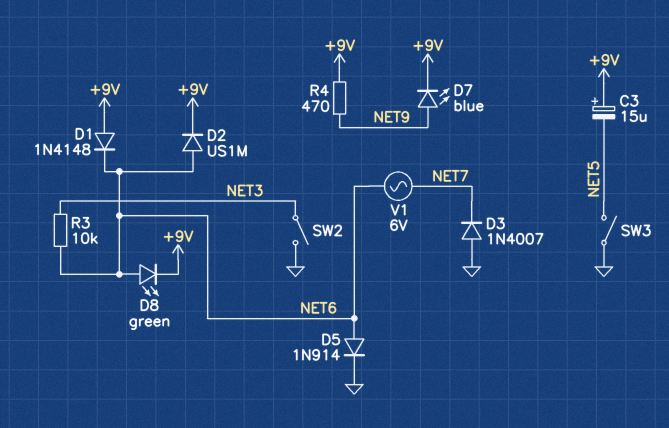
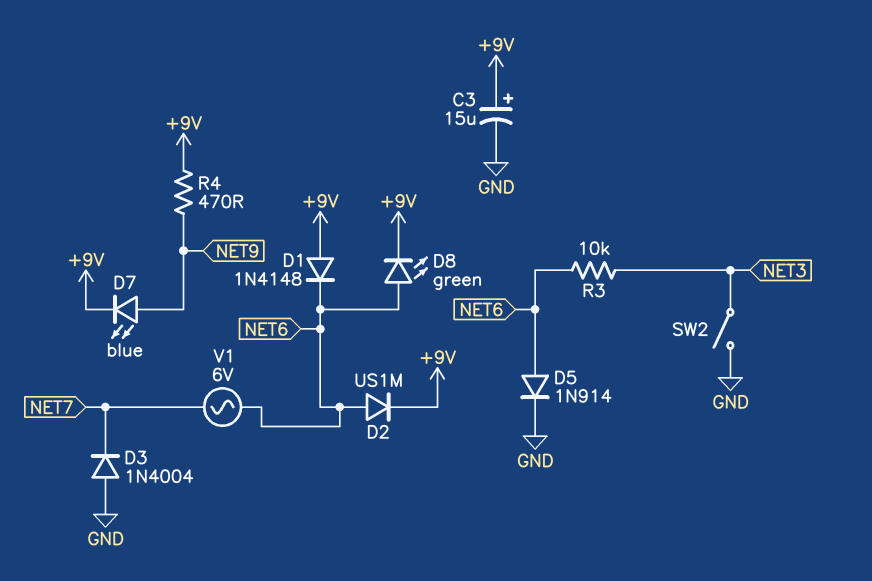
C3: 15uF (plus +9V, minus NET5) -> 15uF (plus +9V, minus GND)
D3: diode 1N4007 (A GND, K NET7) -> diode 1N4004 (A GND, K NET7)
SW3: switch (GND, NET5) -> none

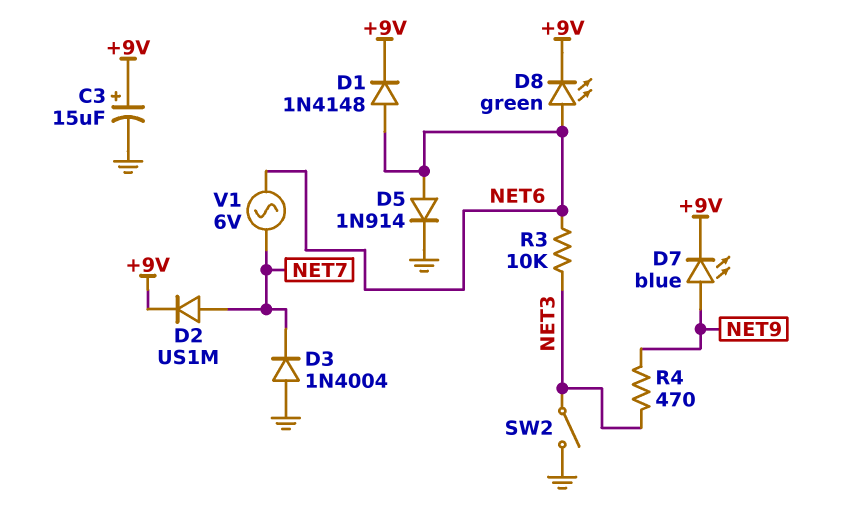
D1: diode 1N4148 (A +9V, K NET6) -> diode 1N4148 (A NET6, K +9V)
D2: diode US1M (A NET6, K +9V) -> diode US1M (A NET7, K +9V)
R4: 470 (+9V, NET9) -> 470 (NET3, NET9)

